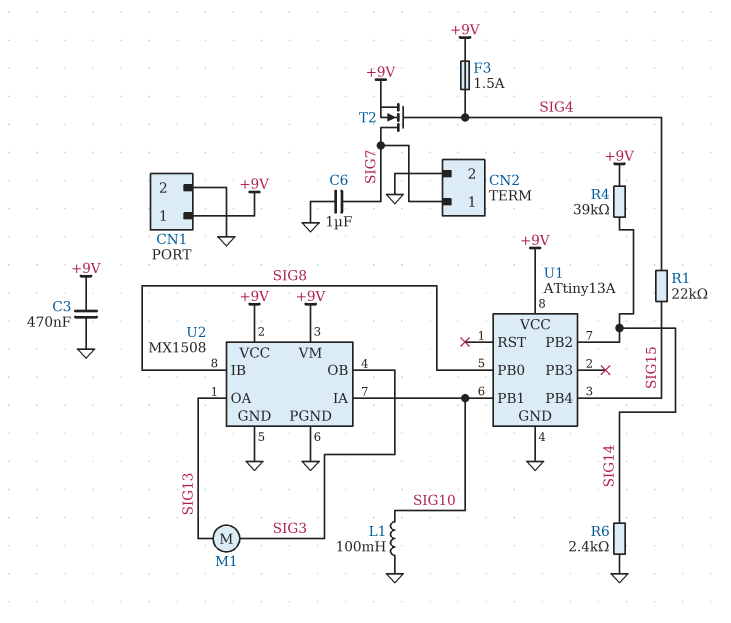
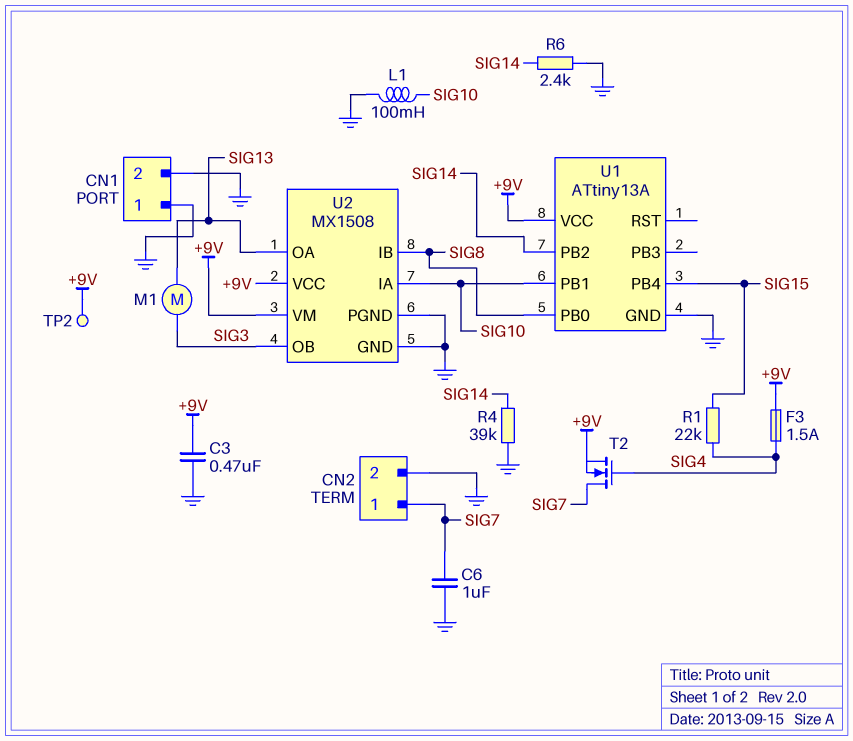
CN1 pin 1: +9V -> GND
R4: 39k (+9V, SIG14) -> 39k (GND, SIG14)
TP2: none -> test point (+9V)

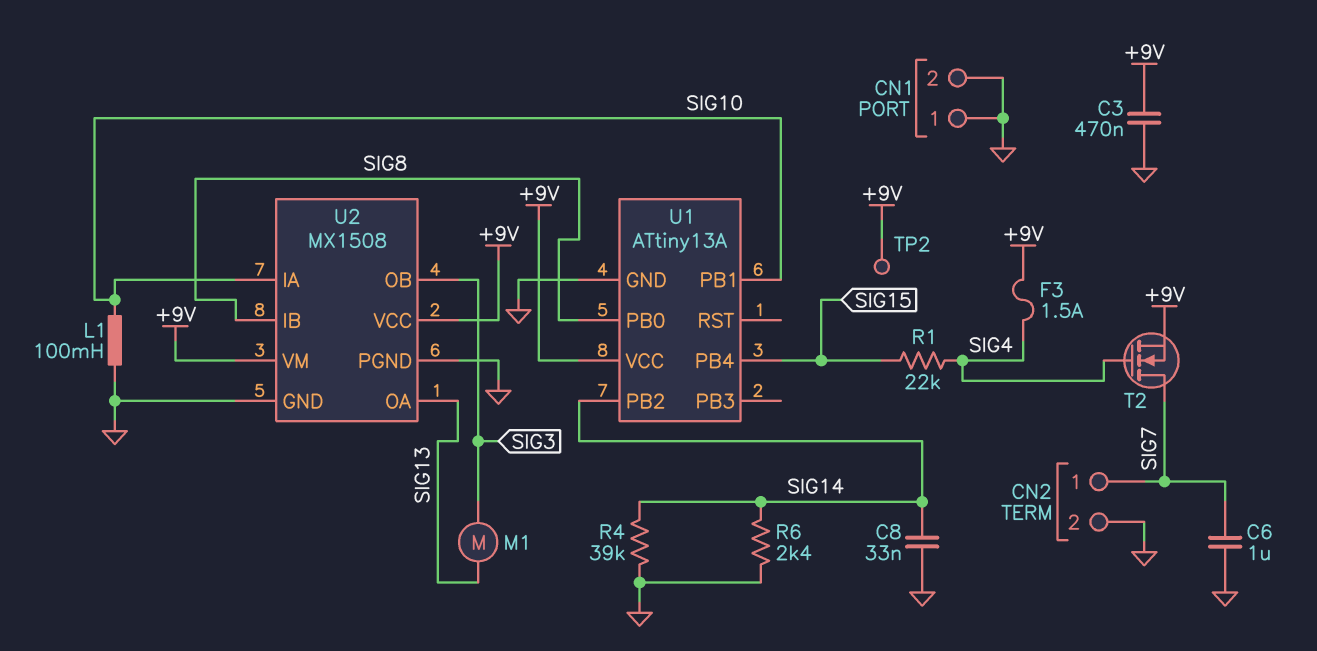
C8: none -> 33nF (GND, SIG14)

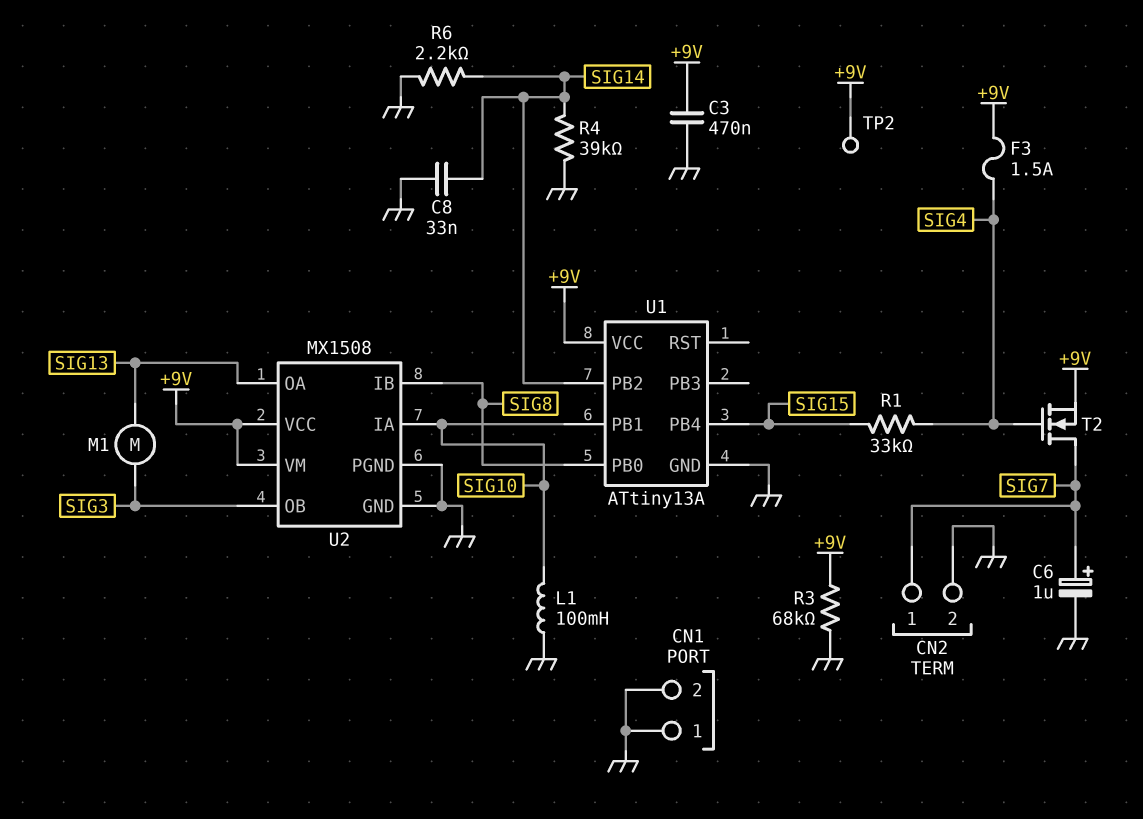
C6: 1uF (GND, SIG7) -> 1uF (plus SIG7, minus GND)
R1: 22k (SIG4, SIG15) -> 33k (SIG4, SIG15)
R3: none -> 68k (+9V, GND)
R6: 2.4k (GND, SIG14) -> 2.2k (GND, SIG14)

